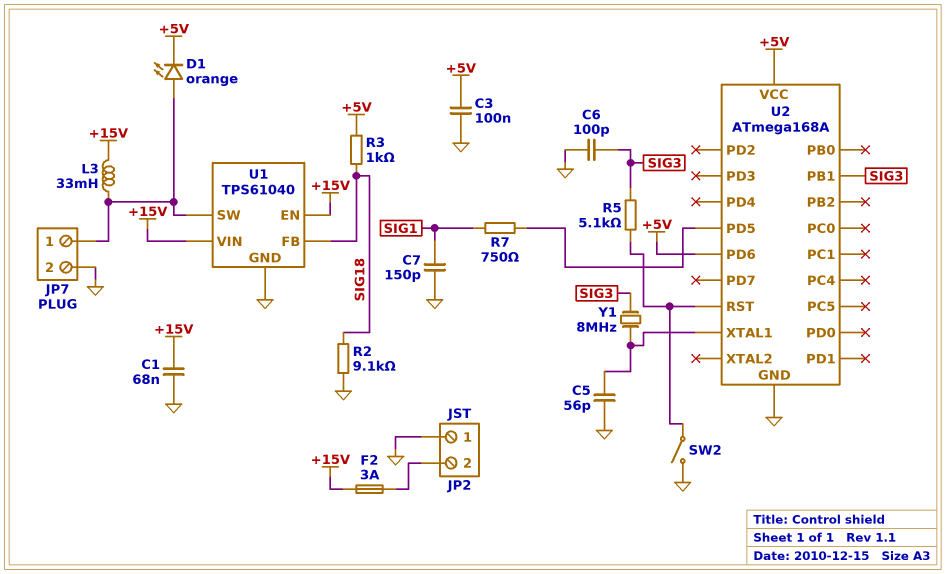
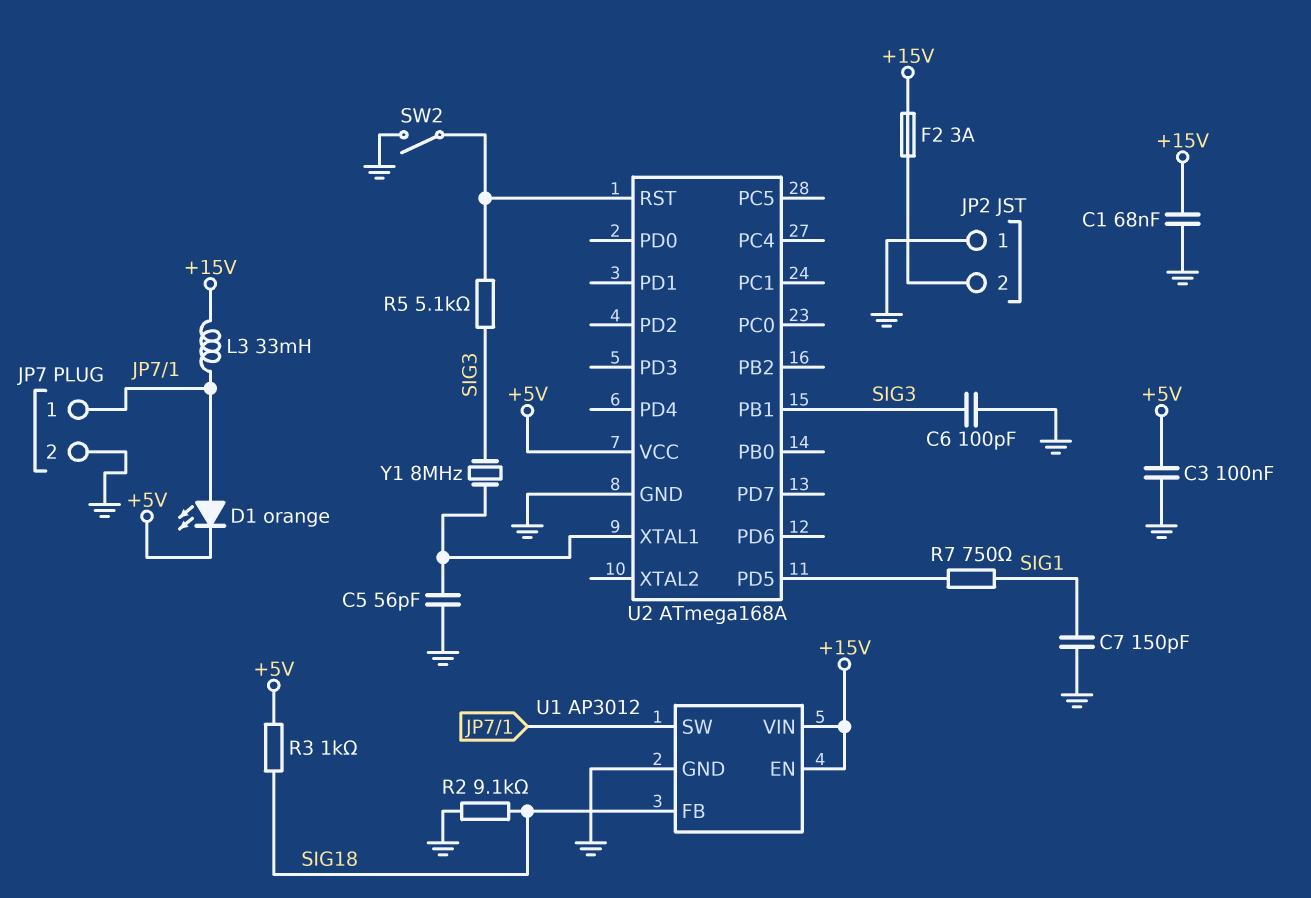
U1: TPS61040 -> AP3012
U2 pin PD6: +5V -> none

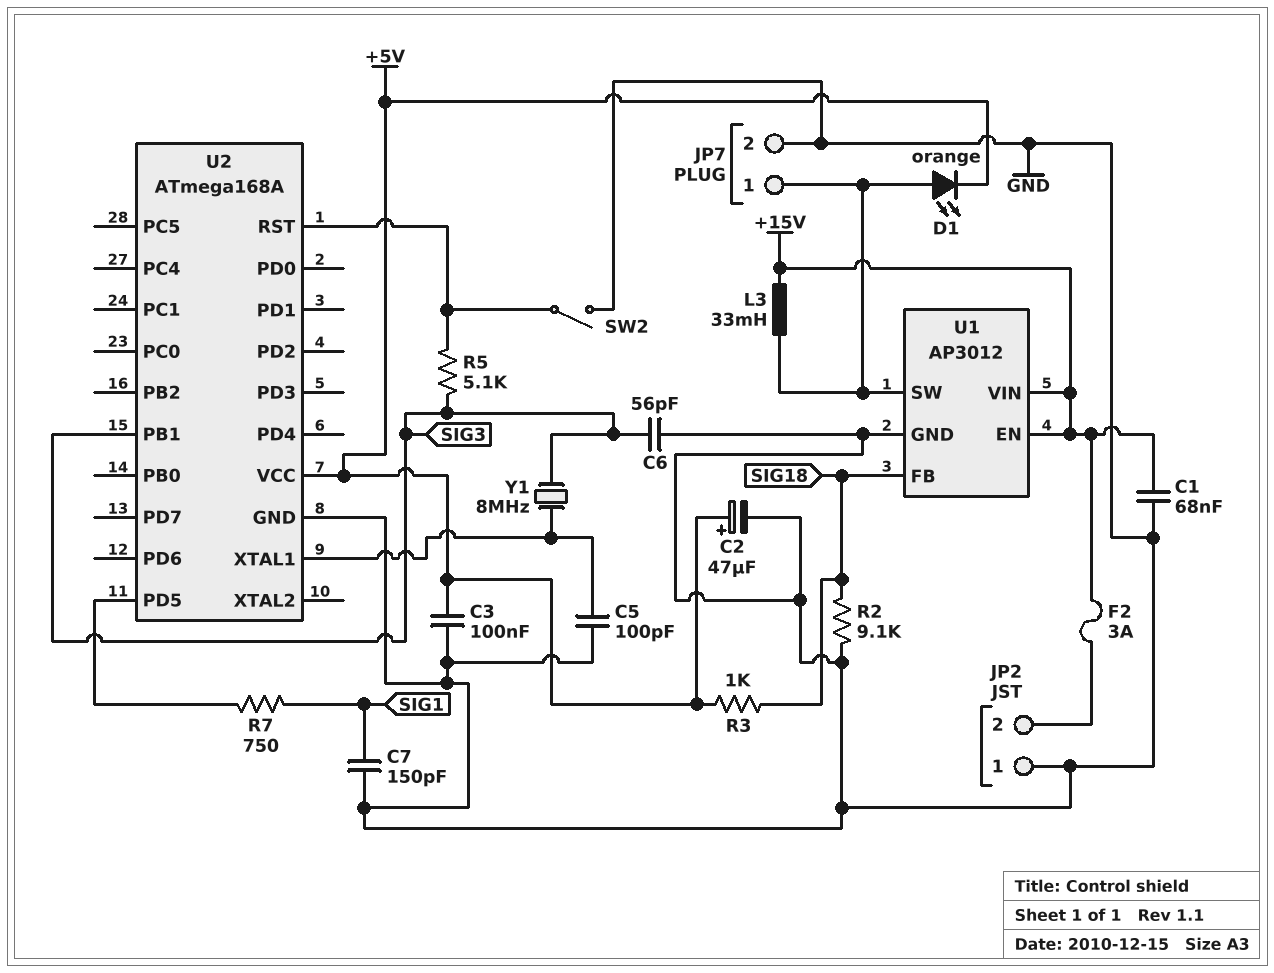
C2: none -> 47uF (plus +5V, minus GND)
C5: 56pF (GND, U2/XTAL1) -> 100pF (GND, U2/XTAL1)
C6: 100pF (GND, SIG3) -> 56pF (GND, SIG3)

